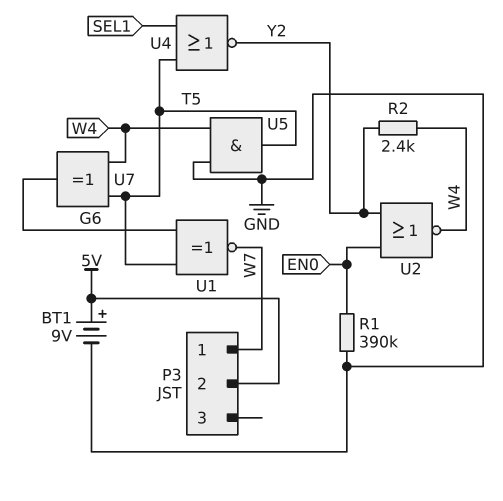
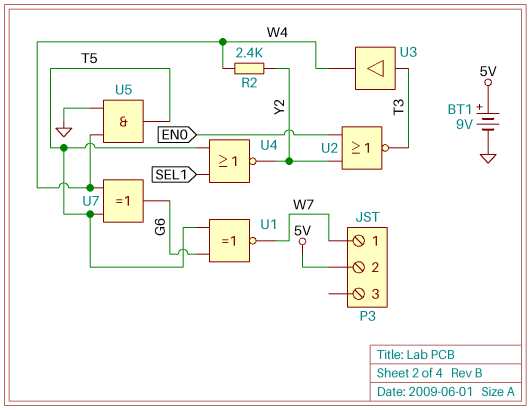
R1: 390k (EN0, GND) -> none
U2: NOR (in EN0, in Y2, out W4) -> NOR (in EN0, in Y2, out T3)
U3: none -> buffer (in T3, out W4)

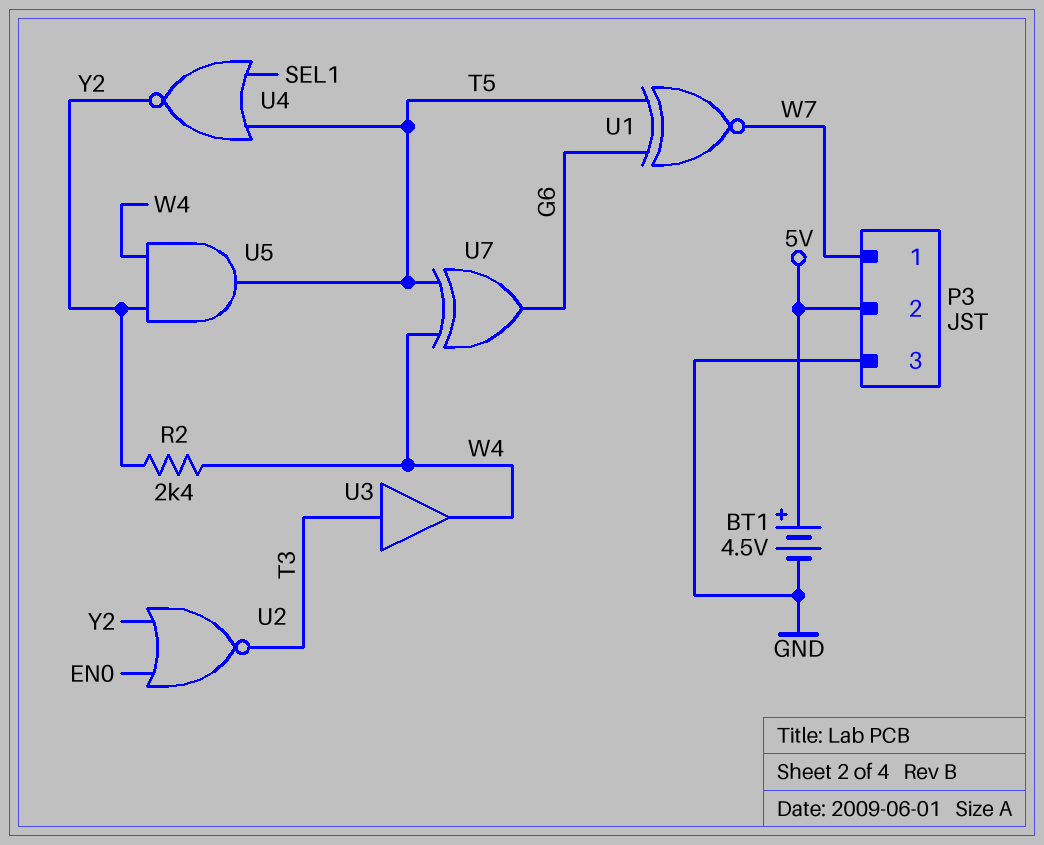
BT1: 9V (plus 5V, minus GND) -> 4.5V (plus 5V, minus GND)
P3 pin 3: none -> GND
U5: AND (in GND, in W4, out T5) -> AND (in W4, in Y2, out T5)

